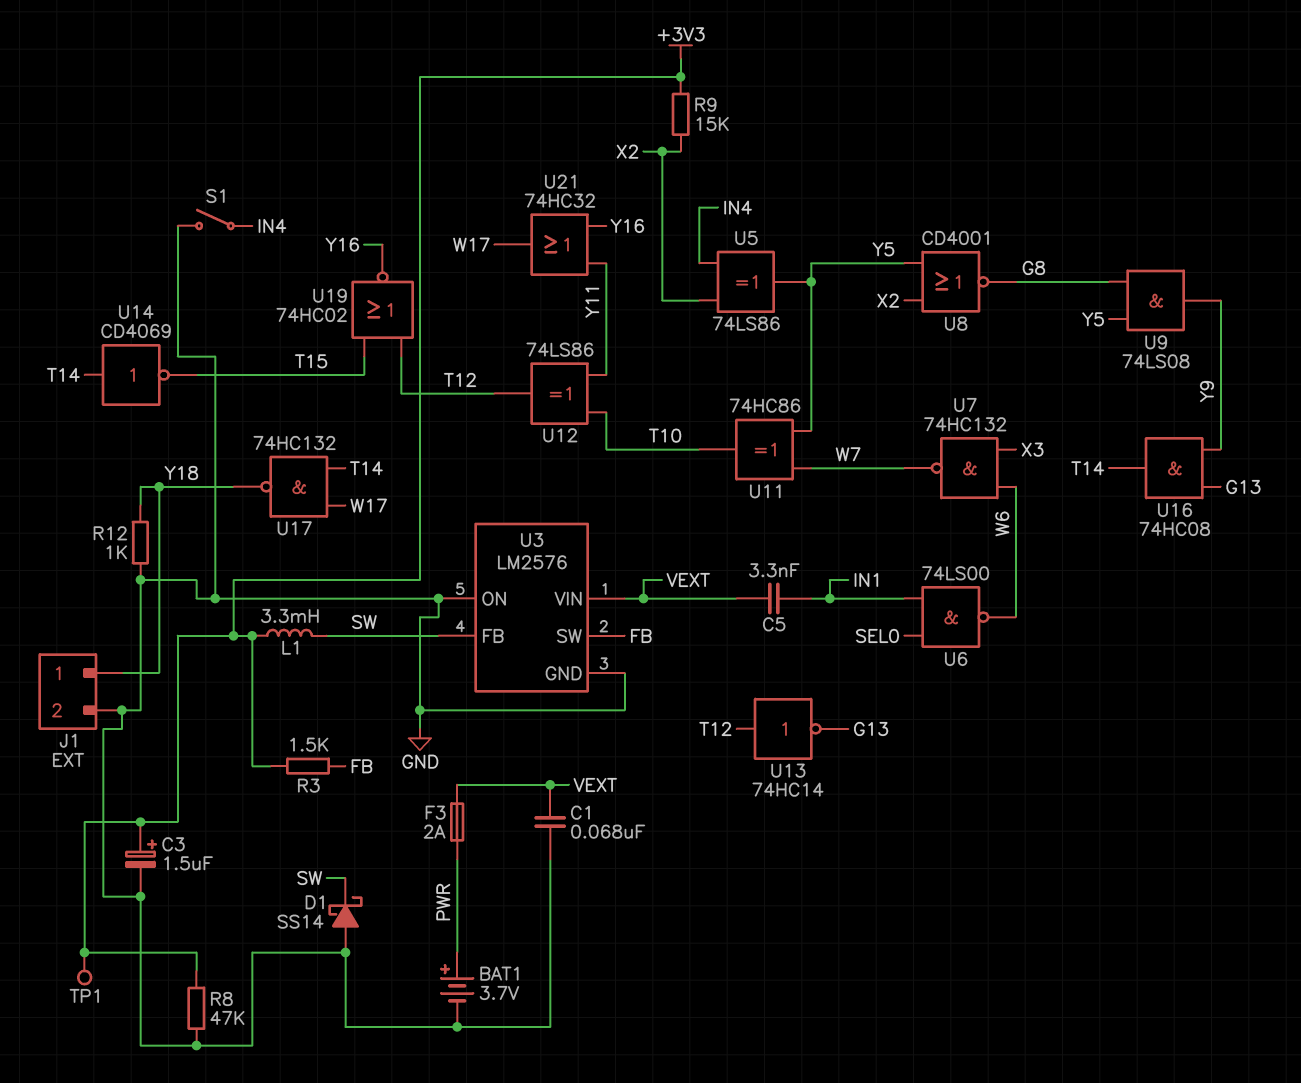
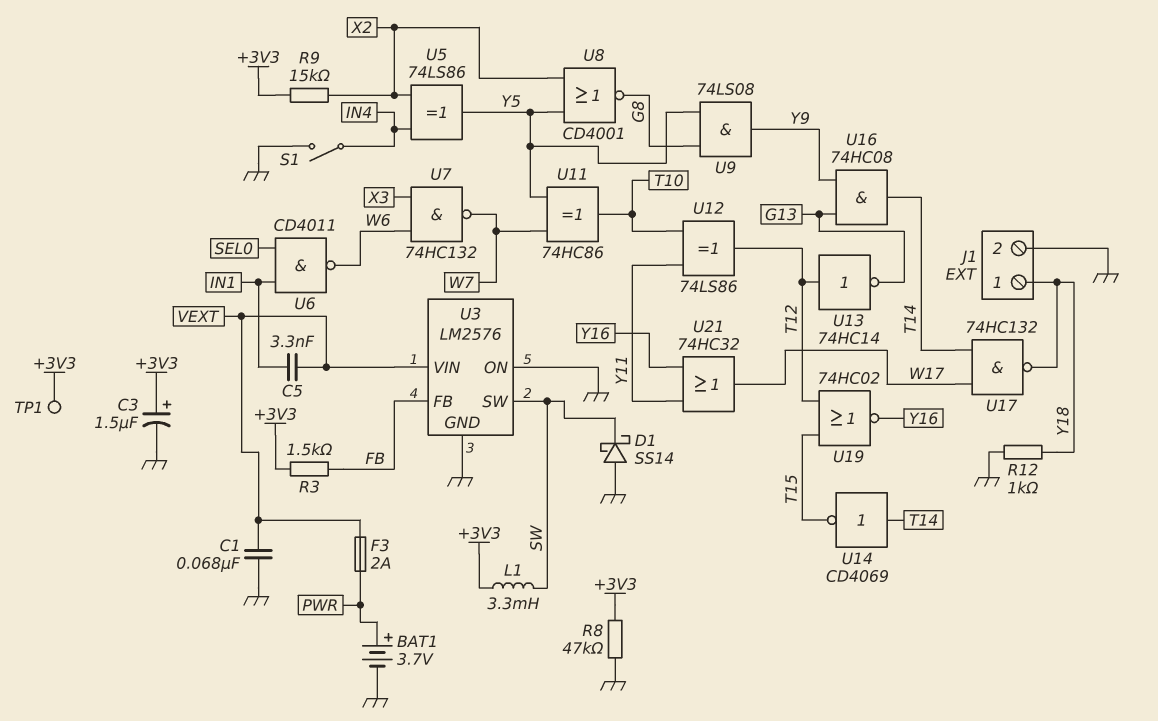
U3 pin FB: SW -> FB
U3 pin SW: FB -> SW
U6: NAND 74LS00 (in IN1, in SEL0, out W6) -> NAND CD4011 (in IN1, in SEL0, out W6)

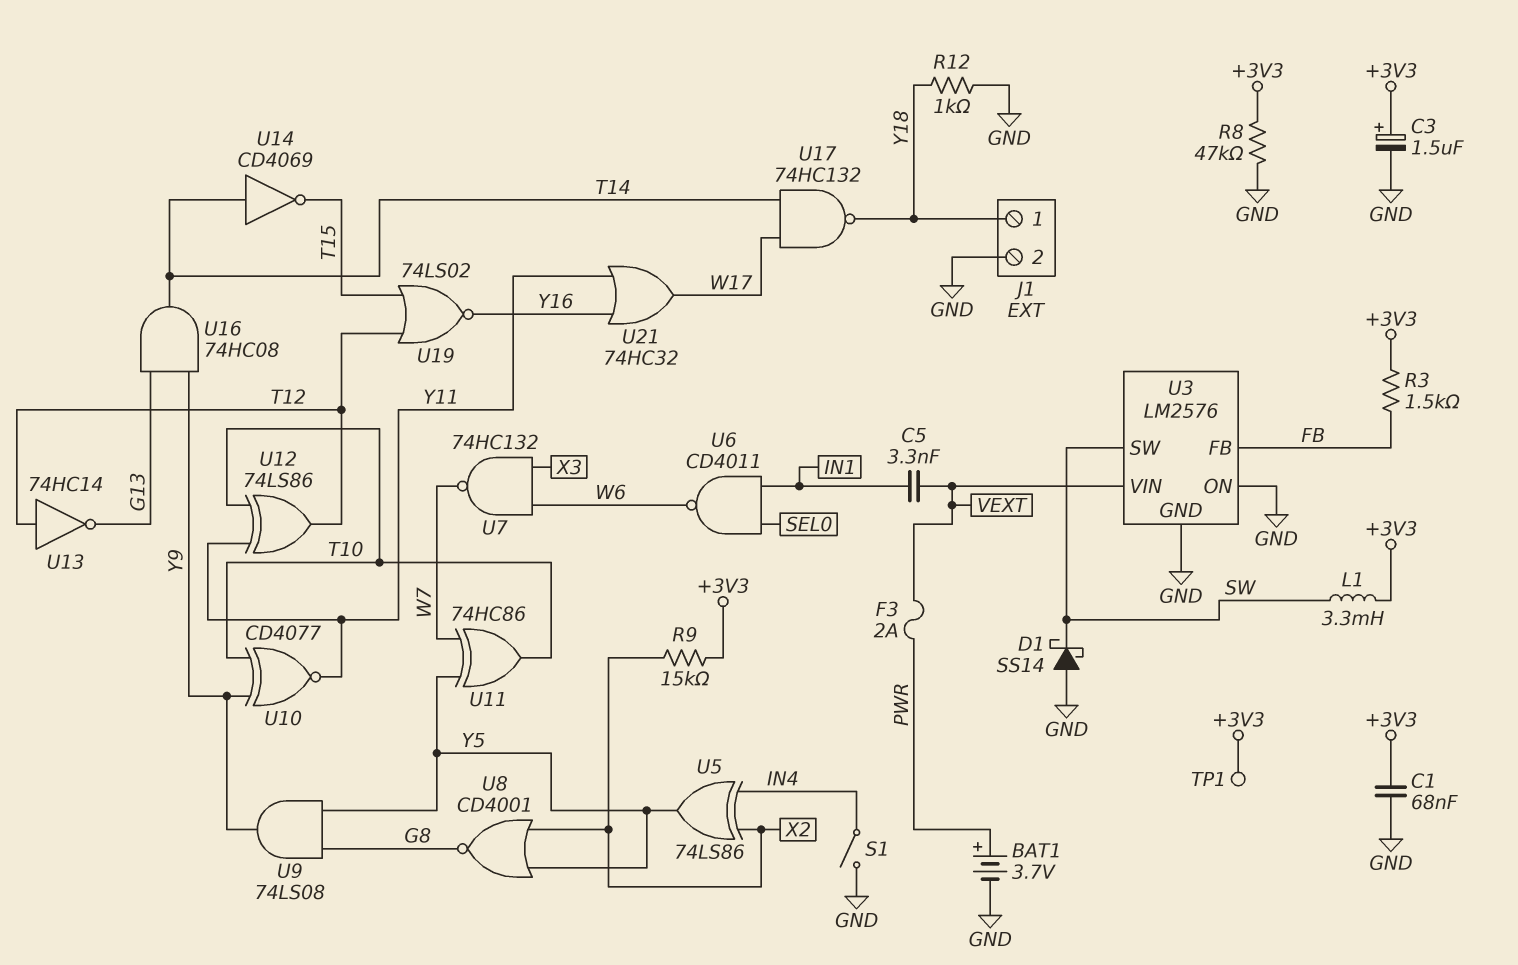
C1: 68nF (GND, VEXT) -> 68nF (+3V3, GND)
U10: none -> XNOR CD4077 (in T10, in Y9, out Y11)
U19: NOR 74HC02 (in T12, in T15, out Y16) -> NOR 74LS02 (in T12, in T15, out Y16)

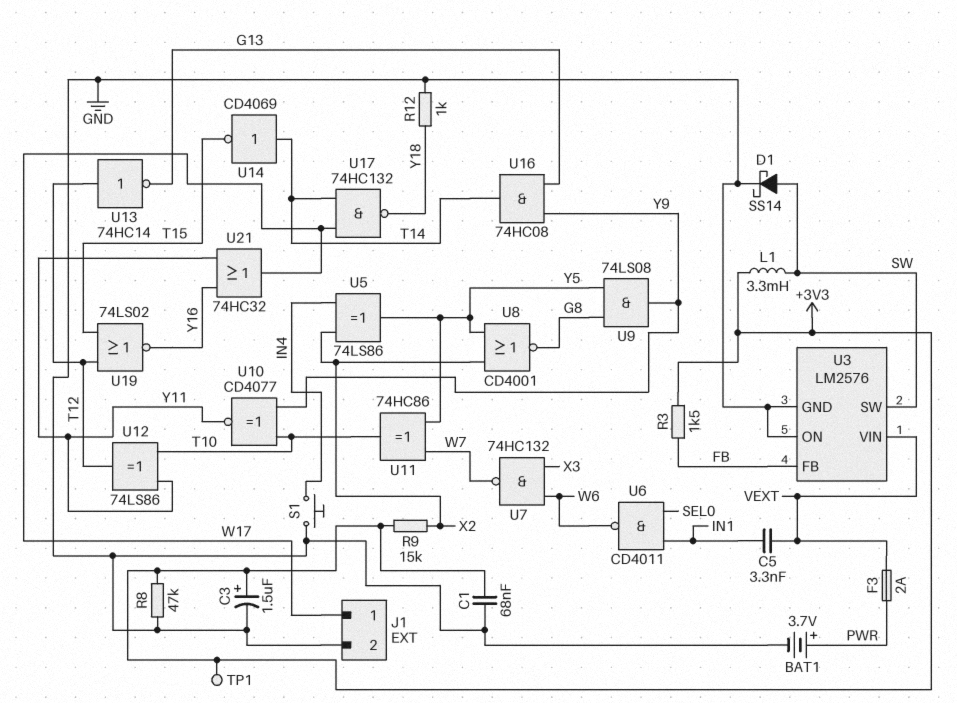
D1: schottky SS14 (A GND, K SW) -> schottky SS14 (A SW, K GND)
J1 pin 1: Y18 -> W17
S1: switch (GND, IN4) -> button (GND, IN4)

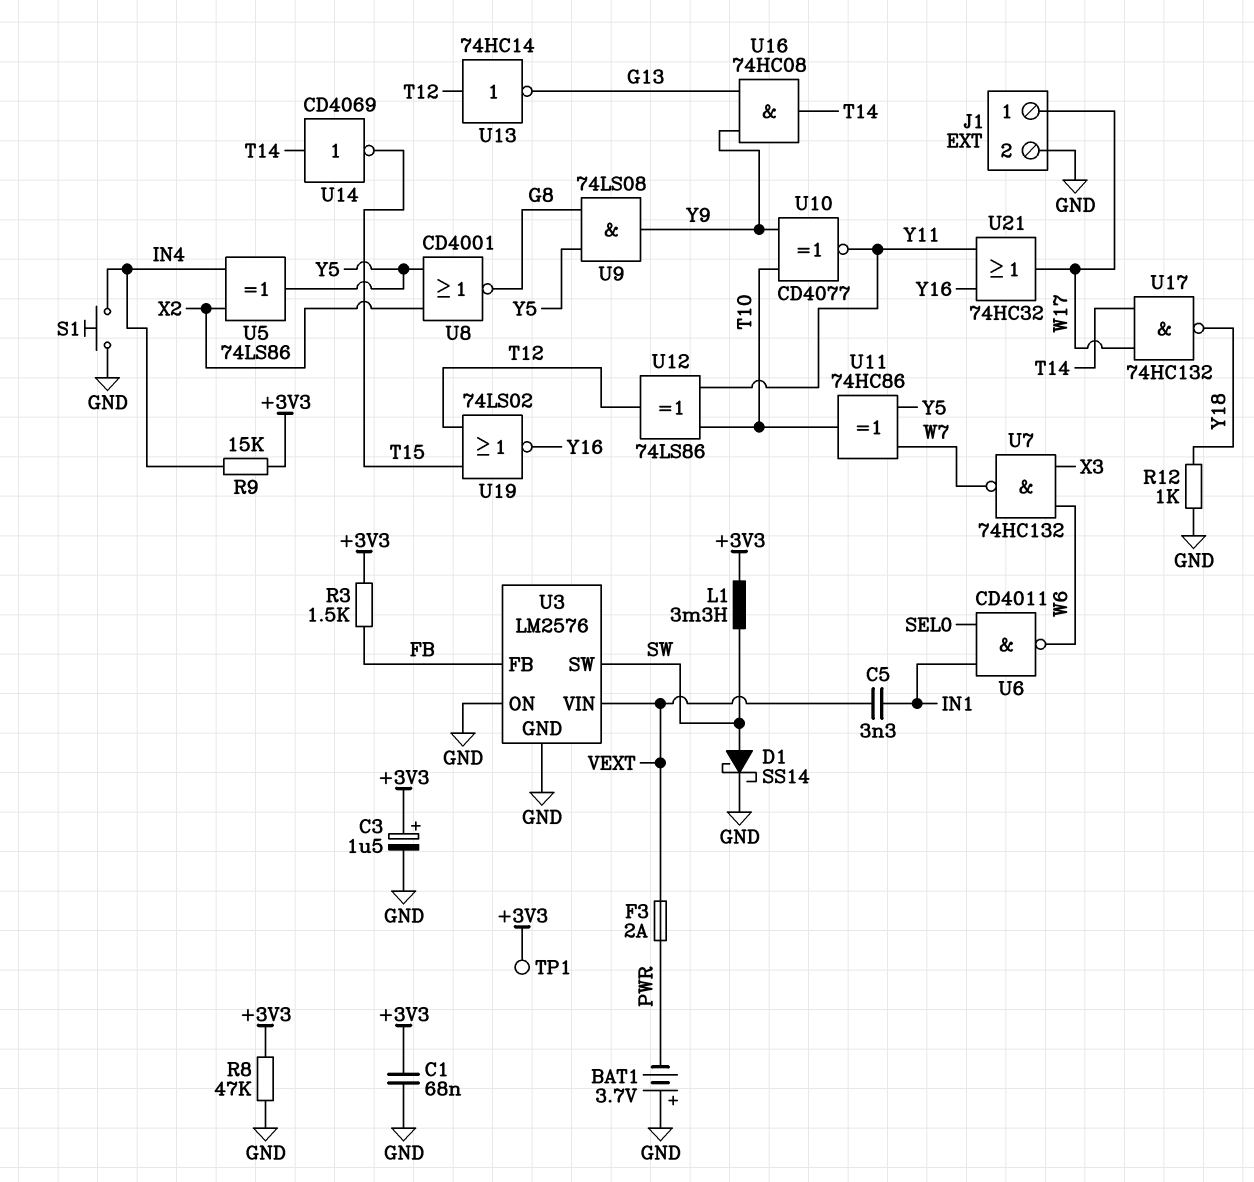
BAT1: 3.7V (plus PWR, minus GND) -> 3.7V (plus GND, minus PWR)
R9: 15k (+3V3, X2) -> 15k (+3V3, IN4)

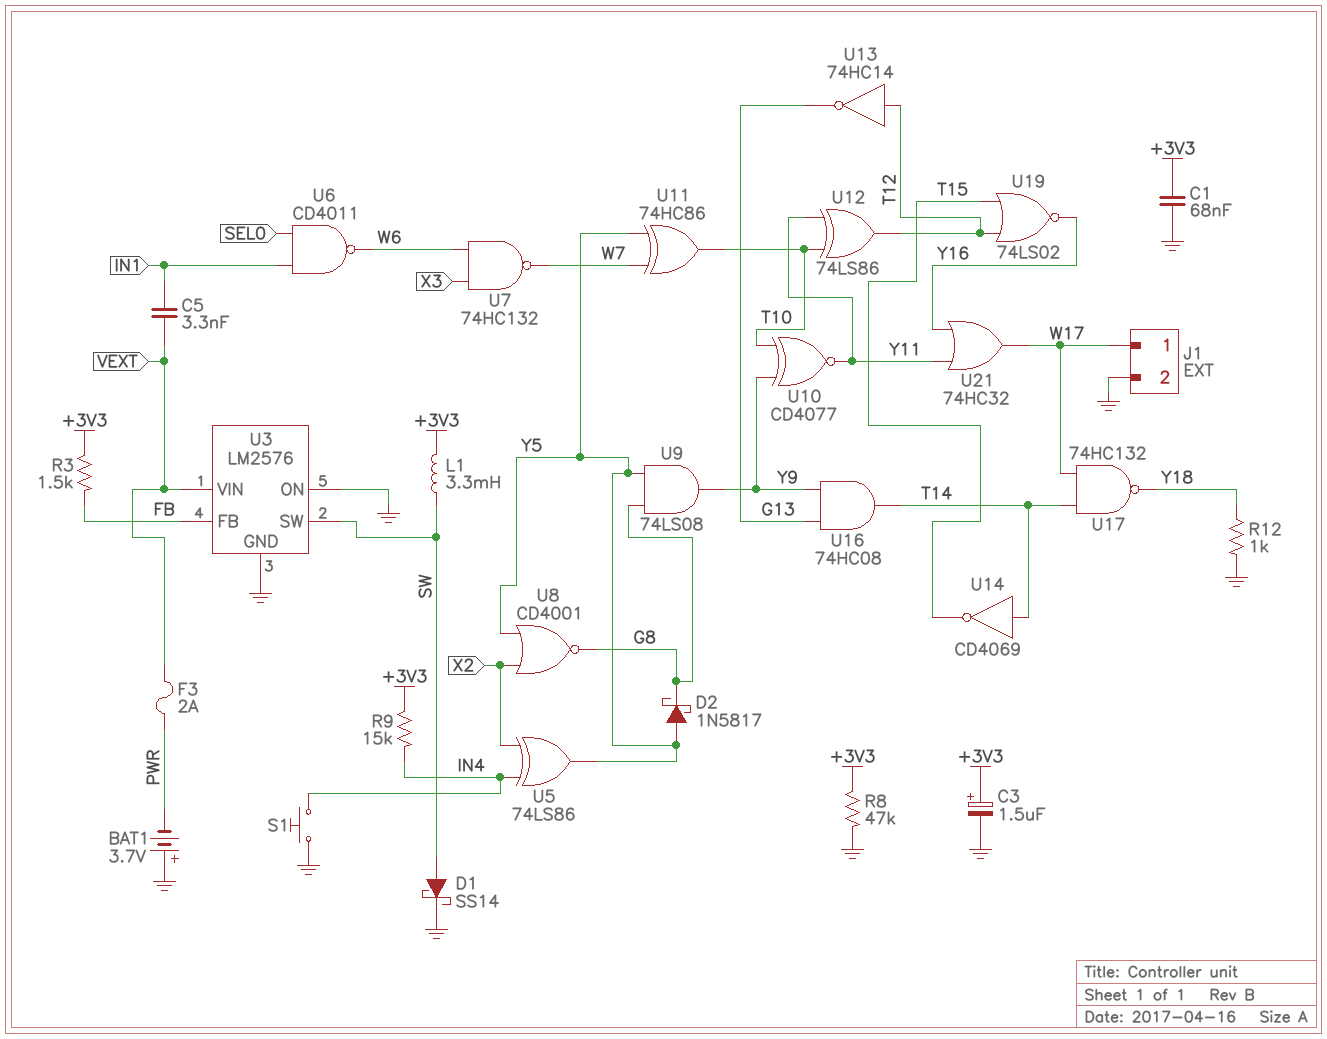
D2: none -> schottky 1N5817 (A Y5, K G8)
TP1: test point (+3V3) -> none

